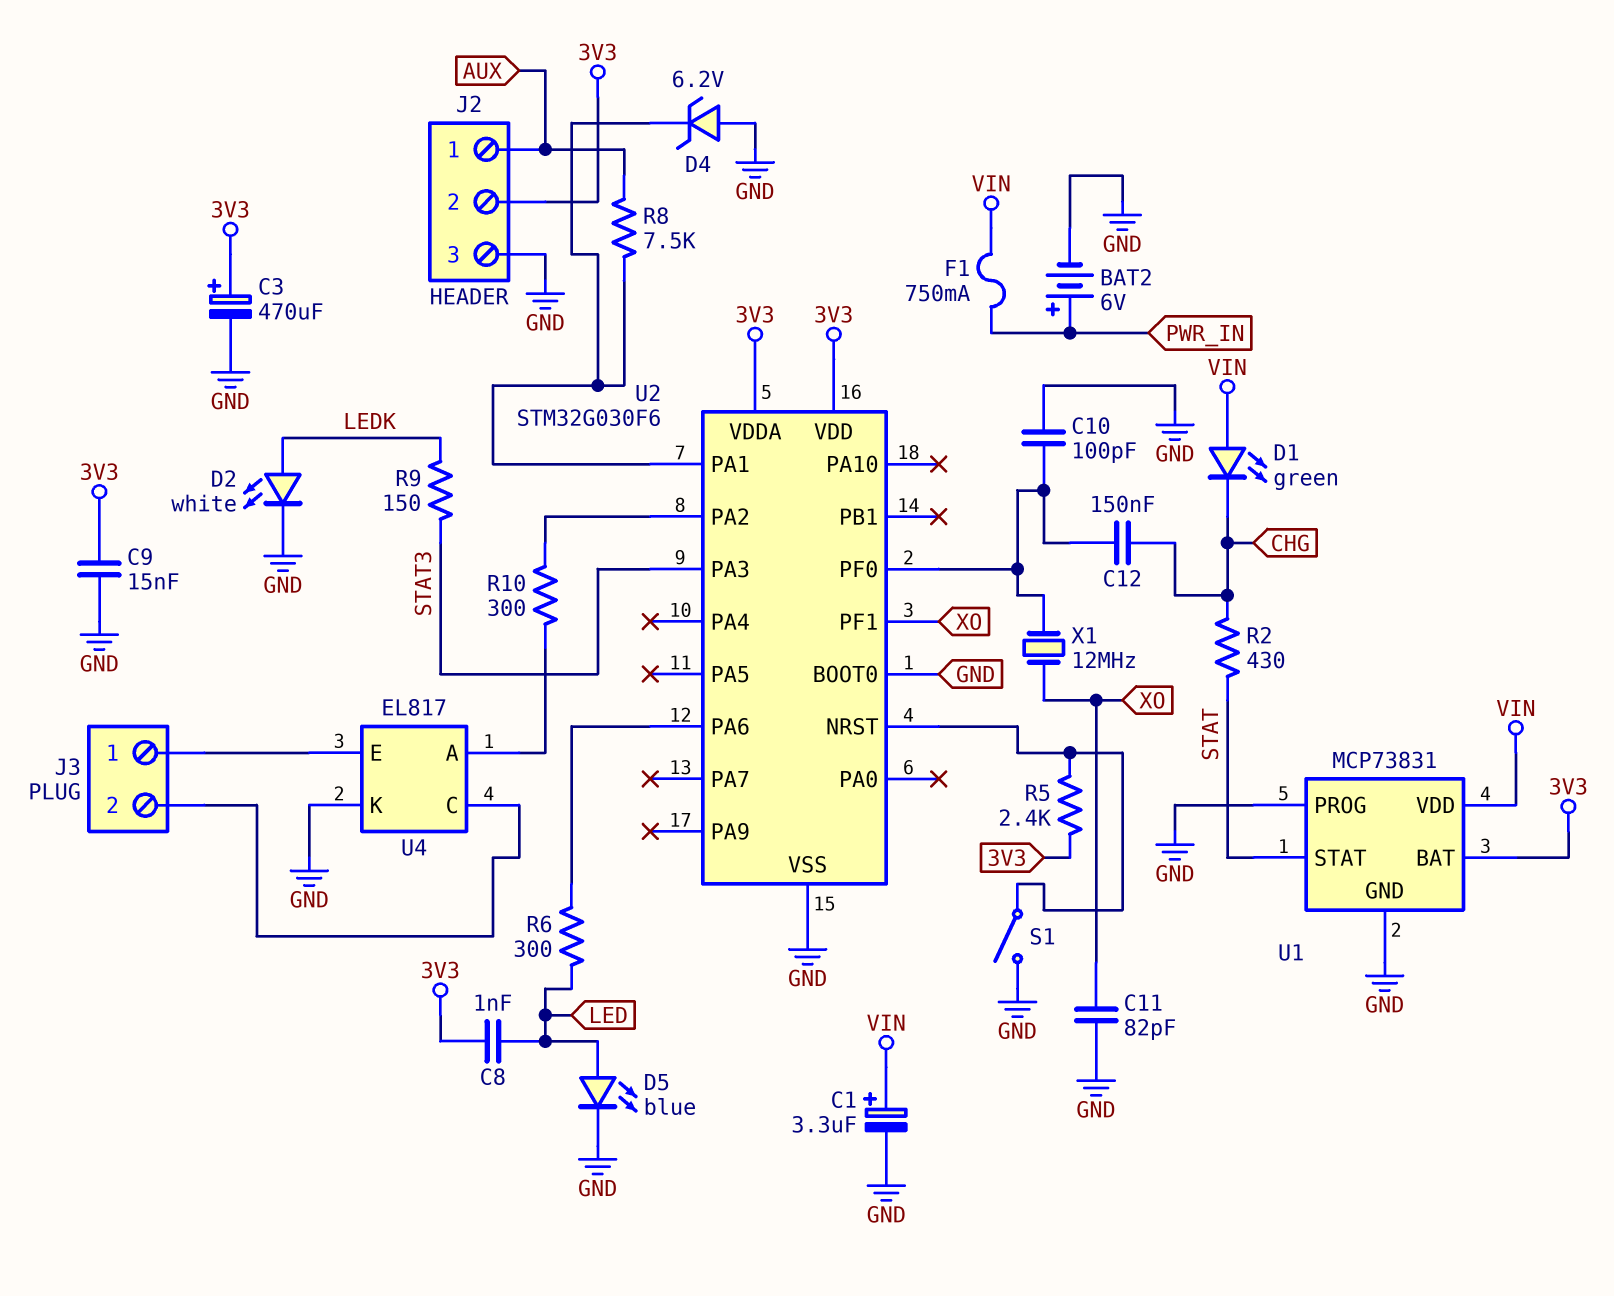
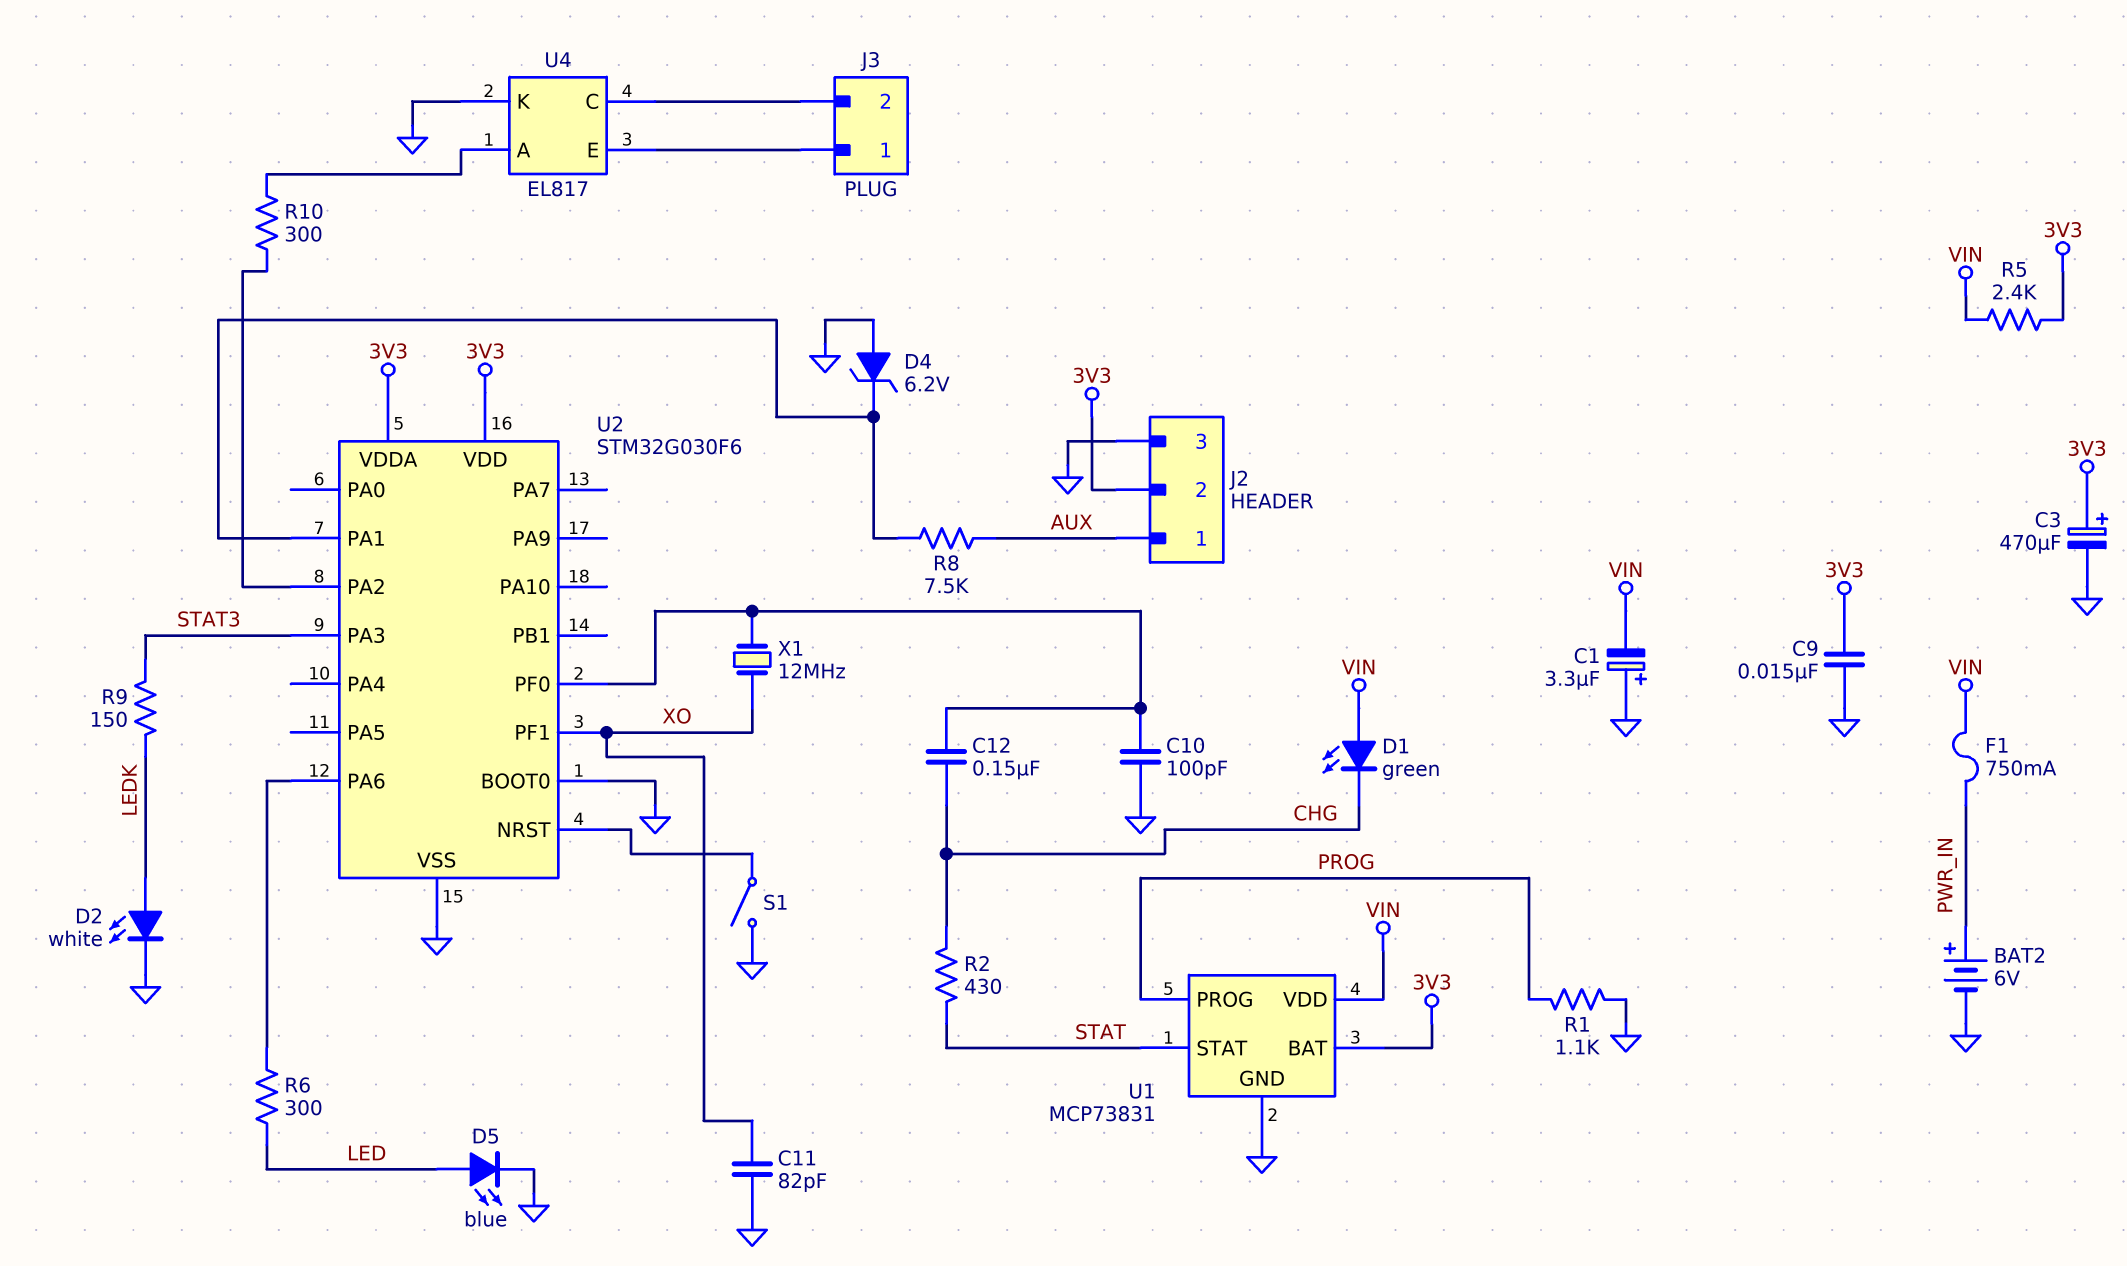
C1: 3.3uF (plus VIN, minus GND) -> 3.3uF (plus GND, minus VIN)
C8: 1nF (3V3, LED) -> none
R1: none -> 1.1k (GND, PROG)
R5: 2.4k (3V3, U2/NRST) -> 2.4k (3V3, VIN)
U1 pin PROG: GND -> PROG

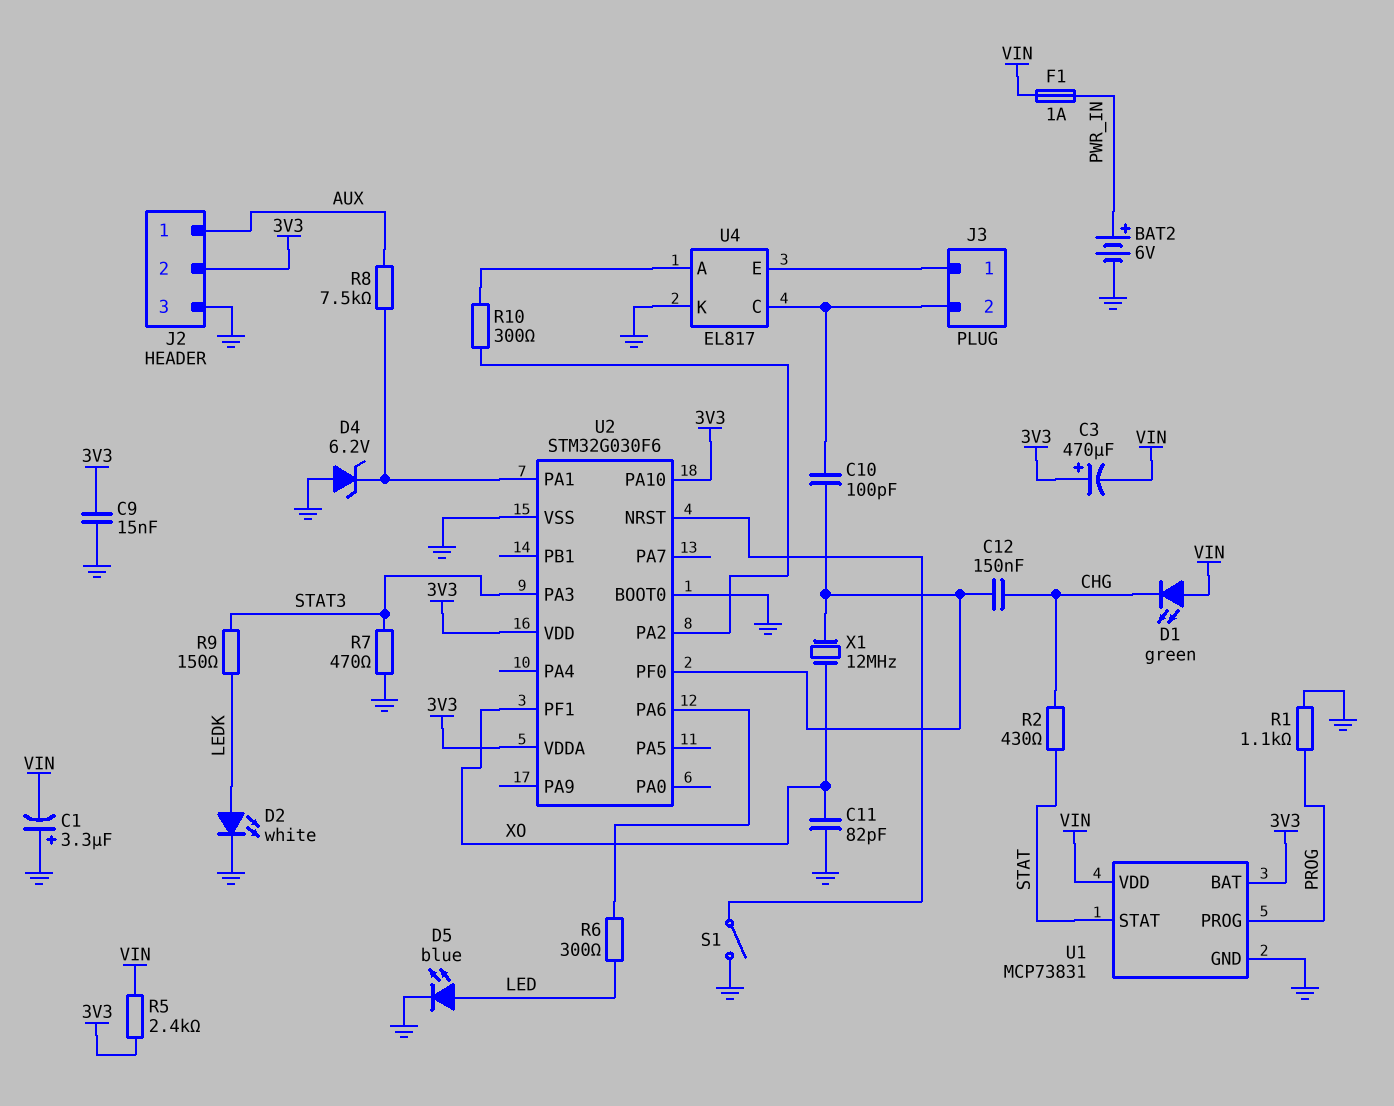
C3: 470uF (plus 3V3, minus GND) -> 470uF (plus 3V3, minus VIN)
C10: 100pF (GND, U2/PF0) -> 100pF (J3/2, U2/PF0)
F1: 750mA (PWR_IN, VIN) -> 1A (PWR_IN, VIN)
R7: none -> 470 (GND, STAT3)
U2 pin PA10: none -> 3V3

